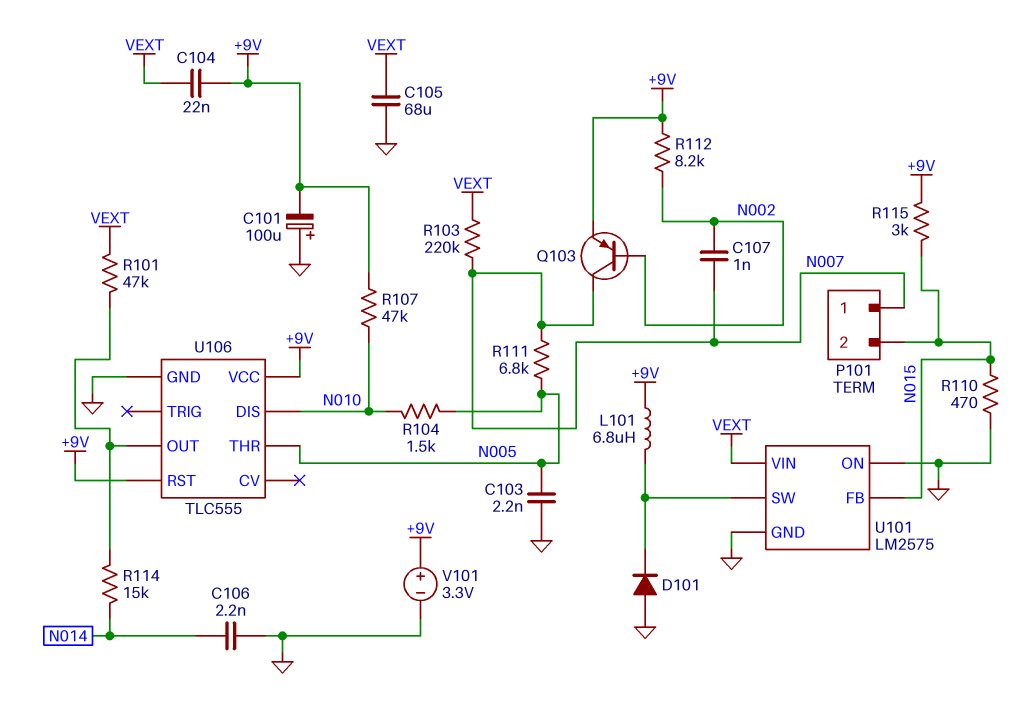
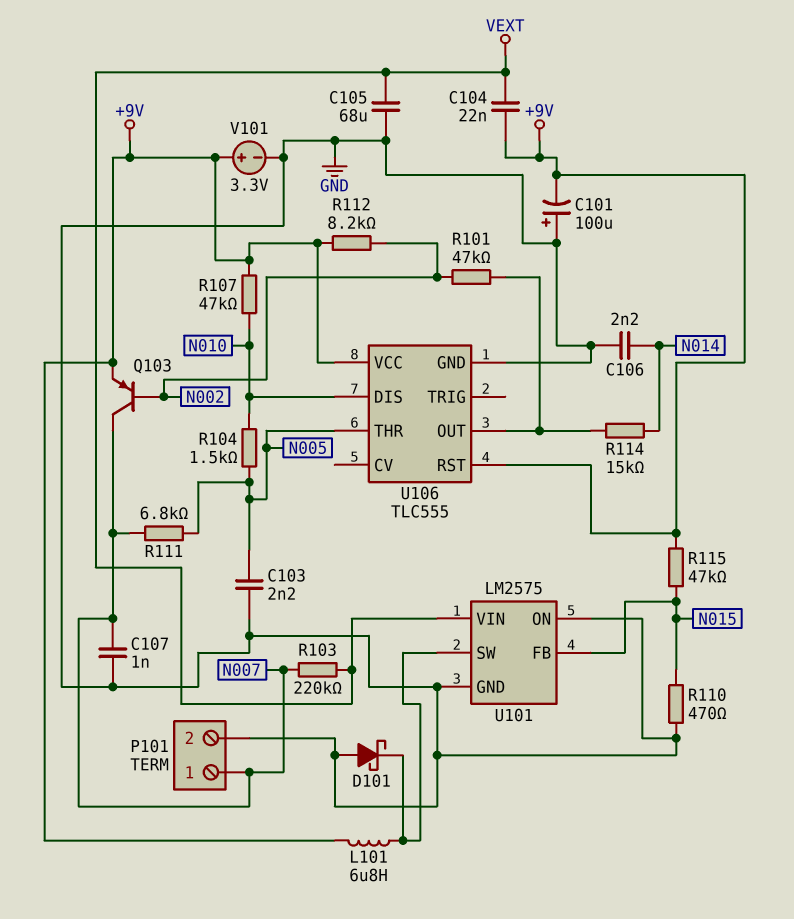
C107: 1nF (N002, N007) -> 1nF (GND, N007)
D101: diode (A GND, K U101/SW) -> schottky (A GND, K U101/SW)
P101 pin 2: N015 -> GND
R101: 47k (U106/OUT, VEXT) -> 47k (N002, U106/OUT)
R115: 3k (+9V, N015) -> 47k (+9V, N015)

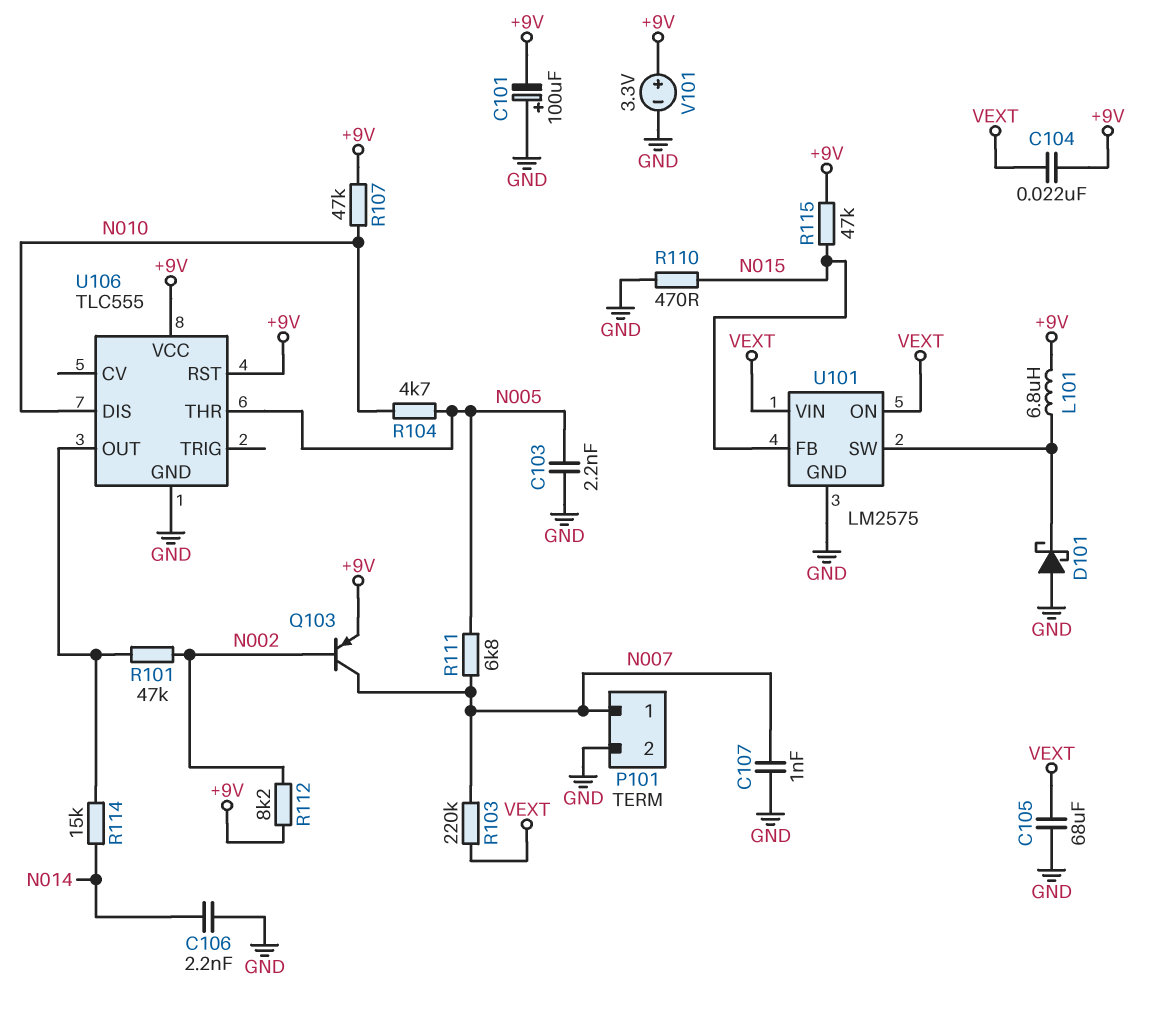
R104: 1.5k (N005, N010) -> 4.7k (N005, N010)
U101 pin ON: GND -> VEXT

